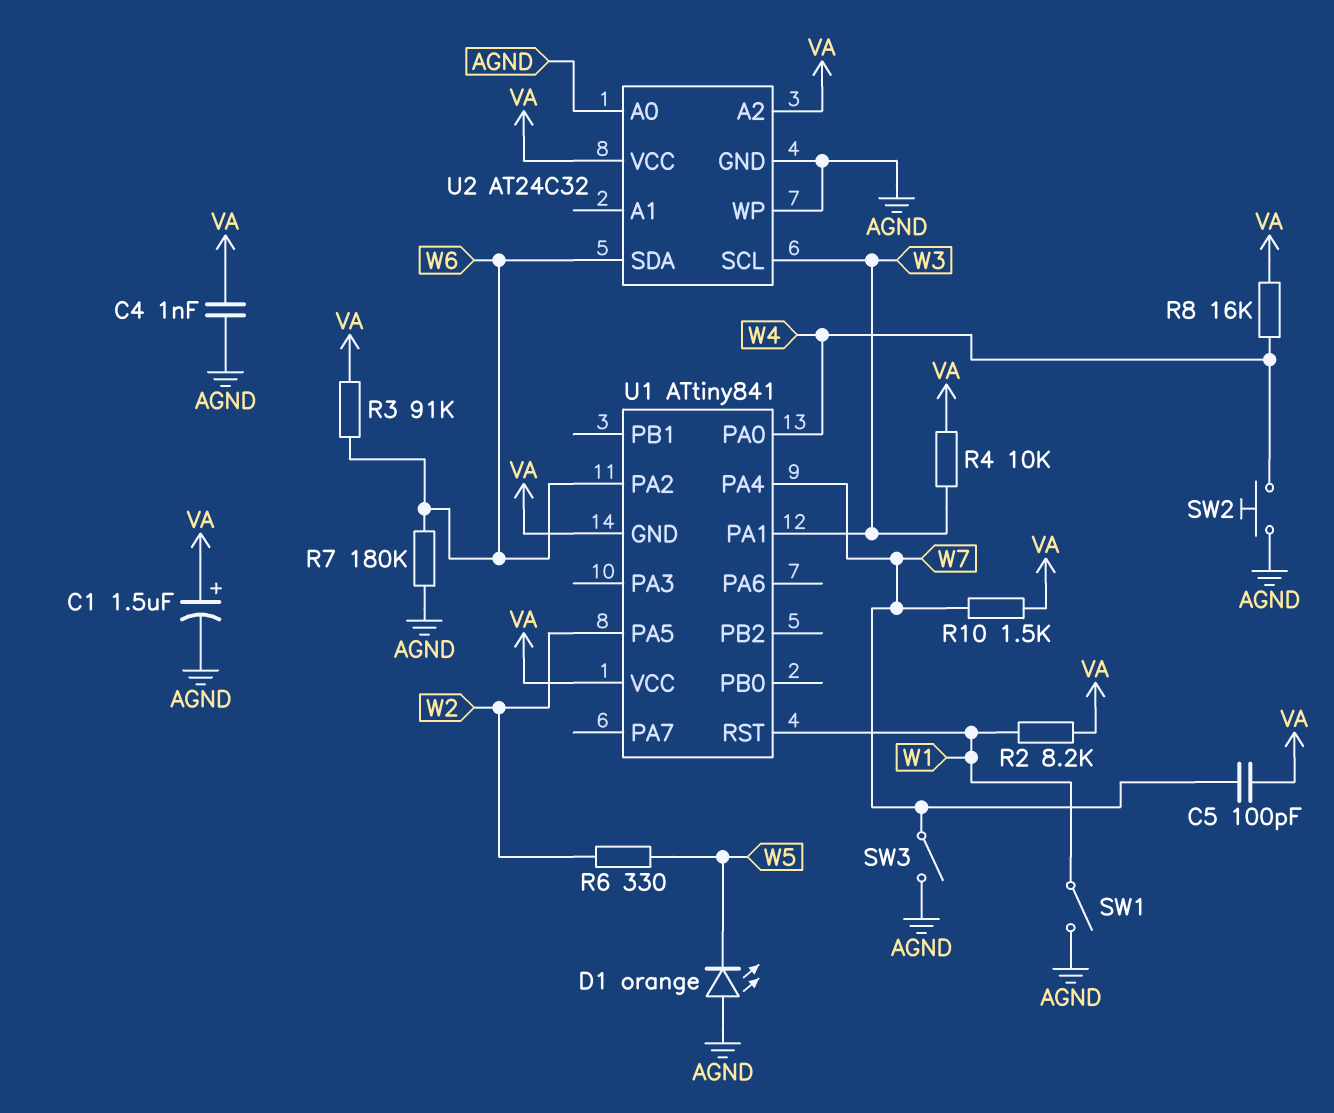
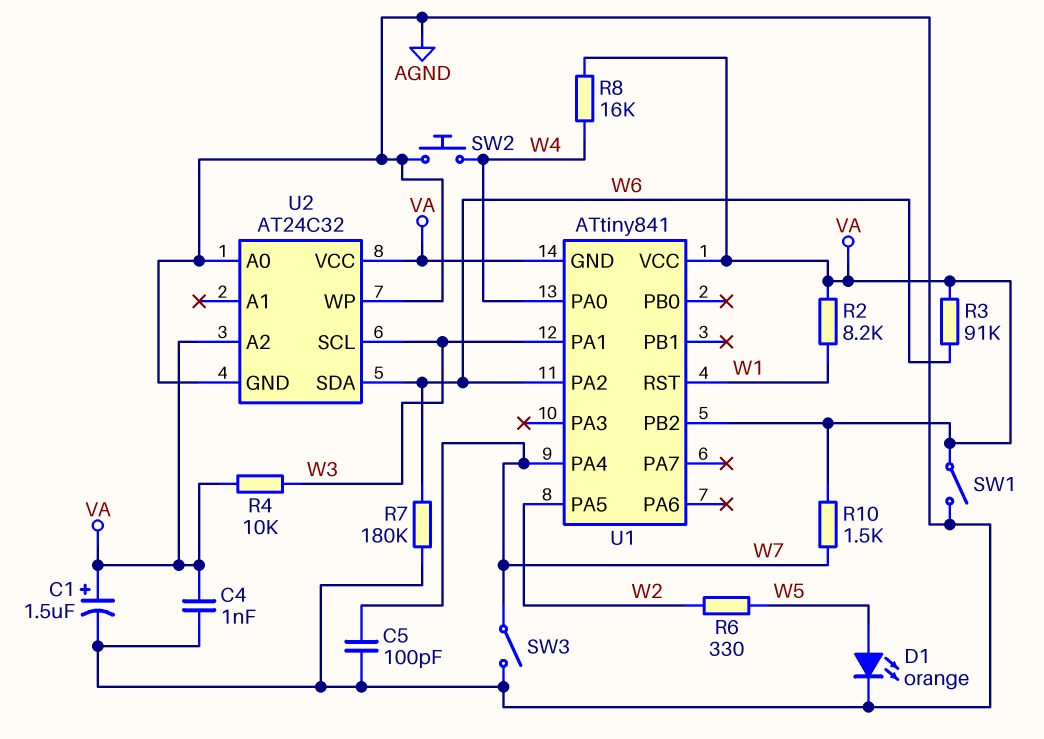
C5: 100pF (VA, W7) -> 100pF (AGND, W7)
D1: LED orange (A AGND, K W5) -> LED orange (A W5, K AGND)
SW1: switch (AGND, W1) -> switch (AGND, VA)
U1 pin PB2: none -> VA

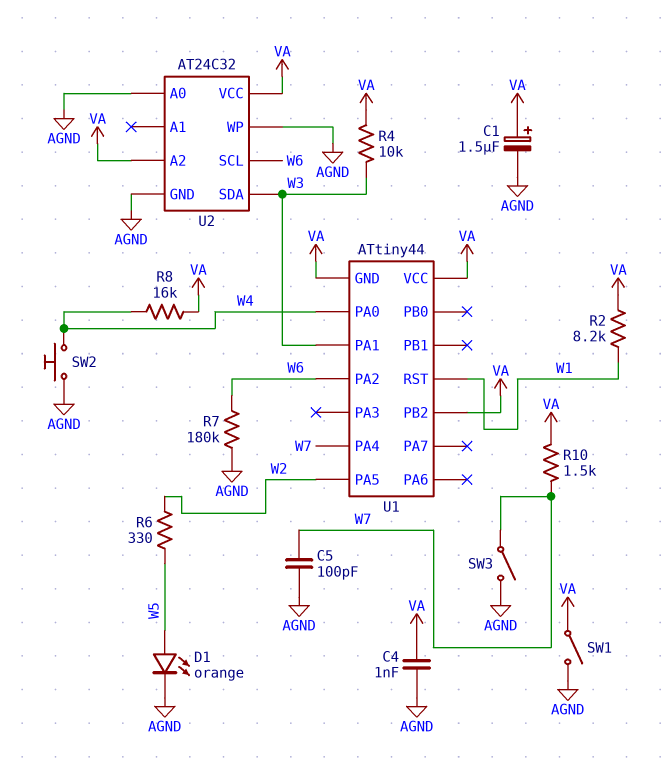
R3: 91k (VA, W6) -> none
U1: ATtiny841 -> ATtiny44
U2 pin SCL: W3 -> W6
U2 pin SDA: W6 -> W3

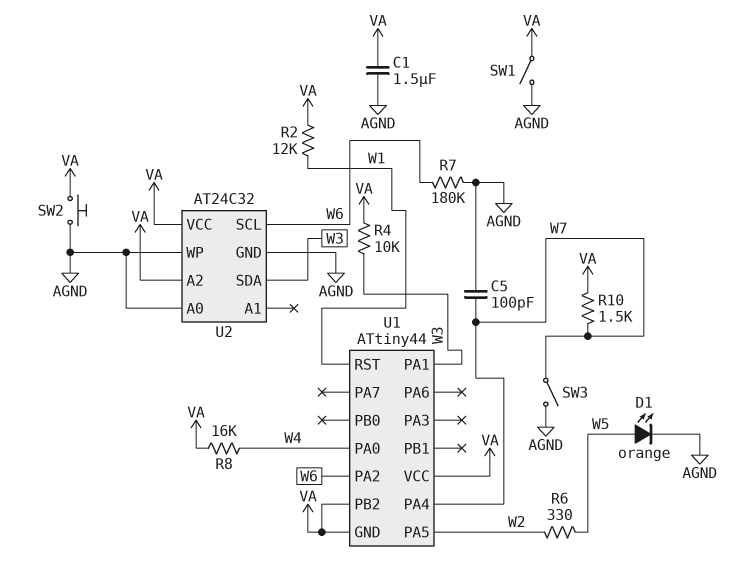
C1: 1.5uF (plus VA, minus AGND) -> 1.5uF (AGND, VA)
C4: 1nF (AGND, VA) -> none
R2: 8.2k (VA, W1) -> 12k (VA, W1)
SW2: button (AGND, W4) -> button (AGND, VA)

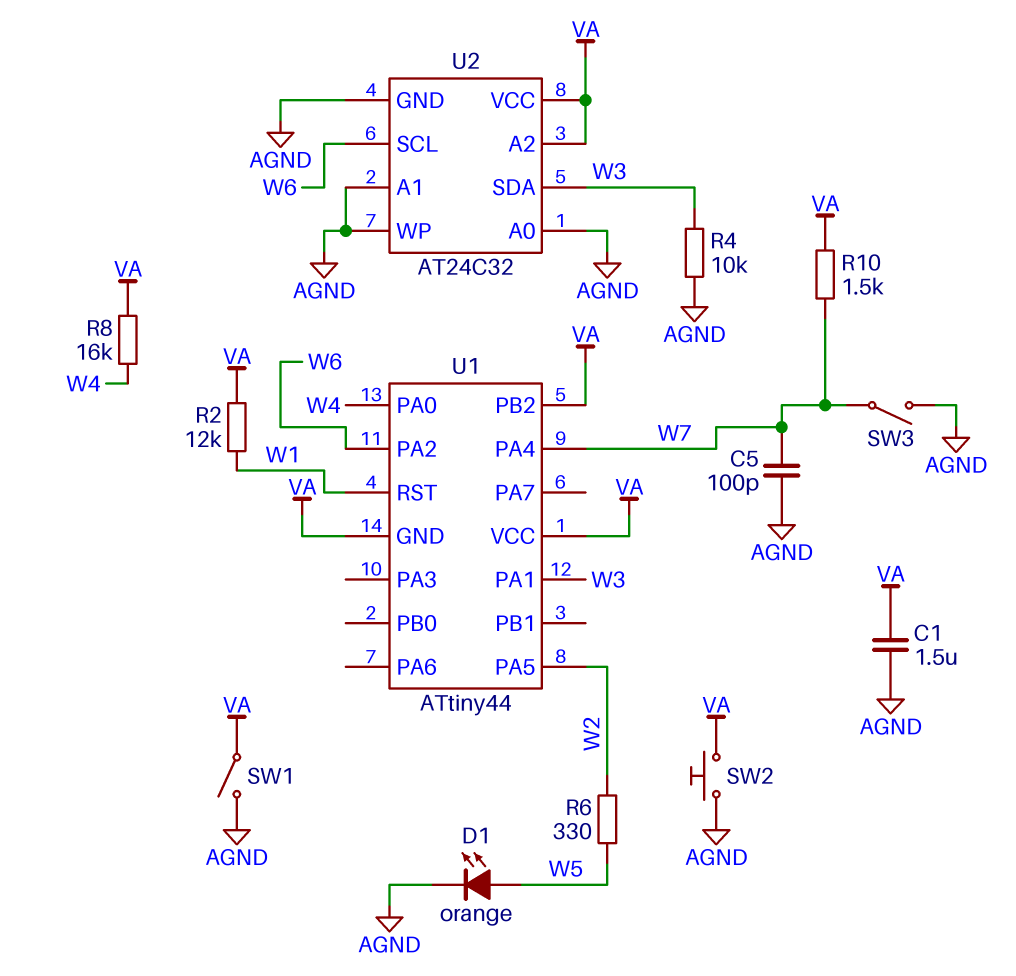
R4: 10k (VA, W3) -> 10k (AGND, W3)
R7: 180k (AGND, W6) -> none
U2 pin A1: none -> AGND

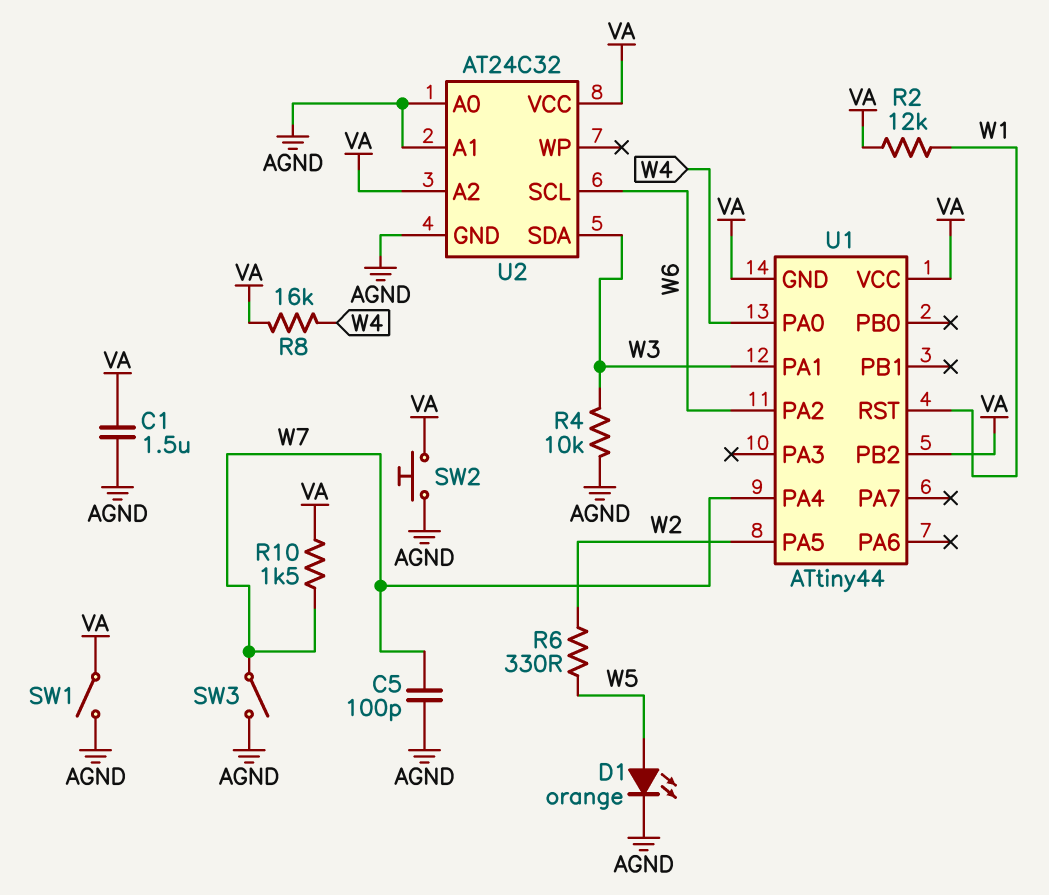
U2 pin WP: AGND -> none

